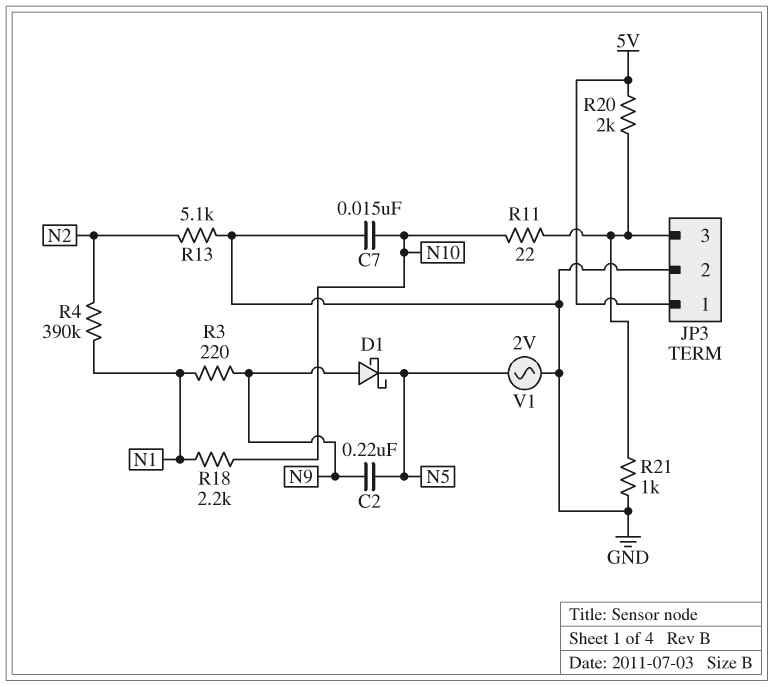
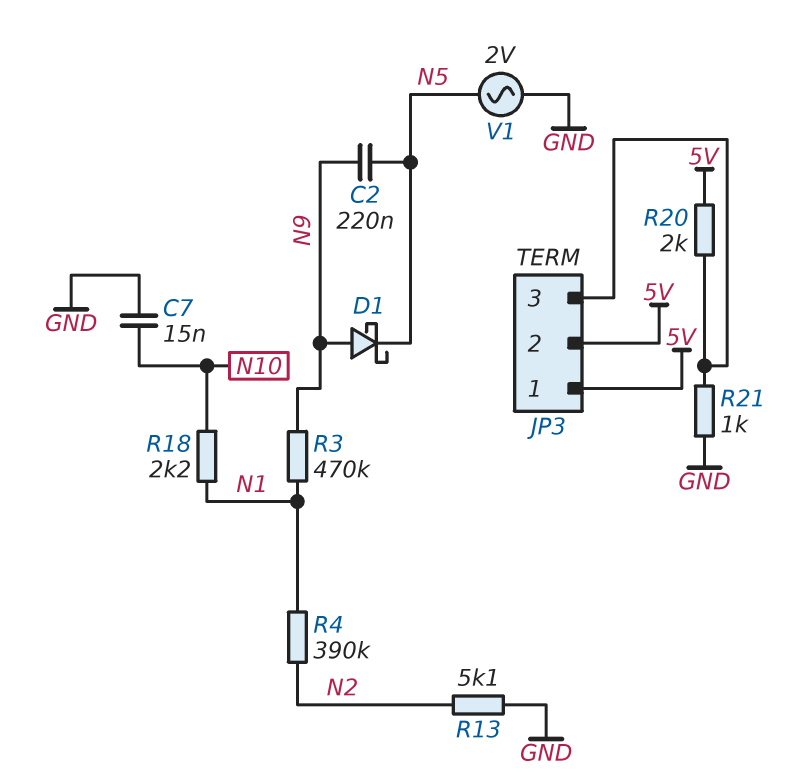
JP3 pin 2: GND -> 5V
R3: 220 (N1, N9) -> 470k (N1, N9)
R11: 22 (JP3/3, N10) -> none

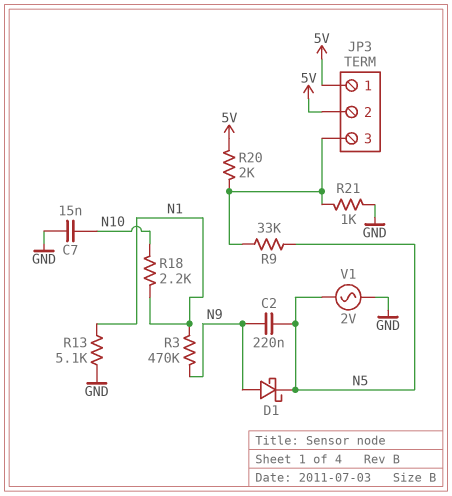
R4: 390k (N1, N2) -> none
R9: none -> 33k (JP3/3, N5)
R13: 5.1k (GND, N2) -> 5.1k (GND, N1)

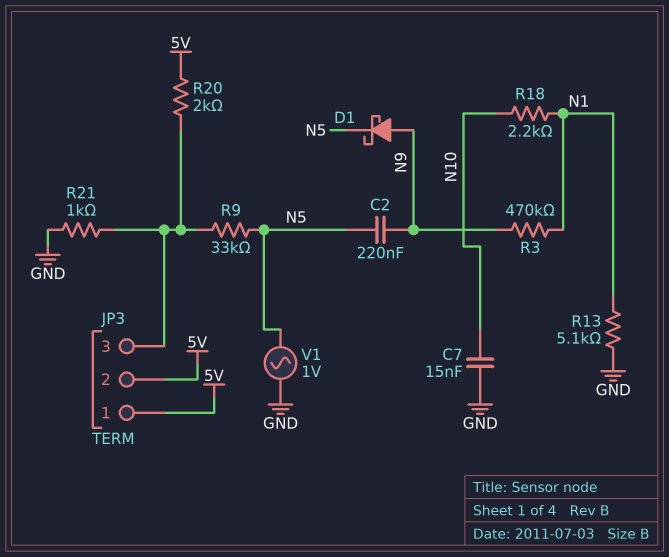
V1: AC 2V (GND, N5) -> AC 1V (GND, N5)

